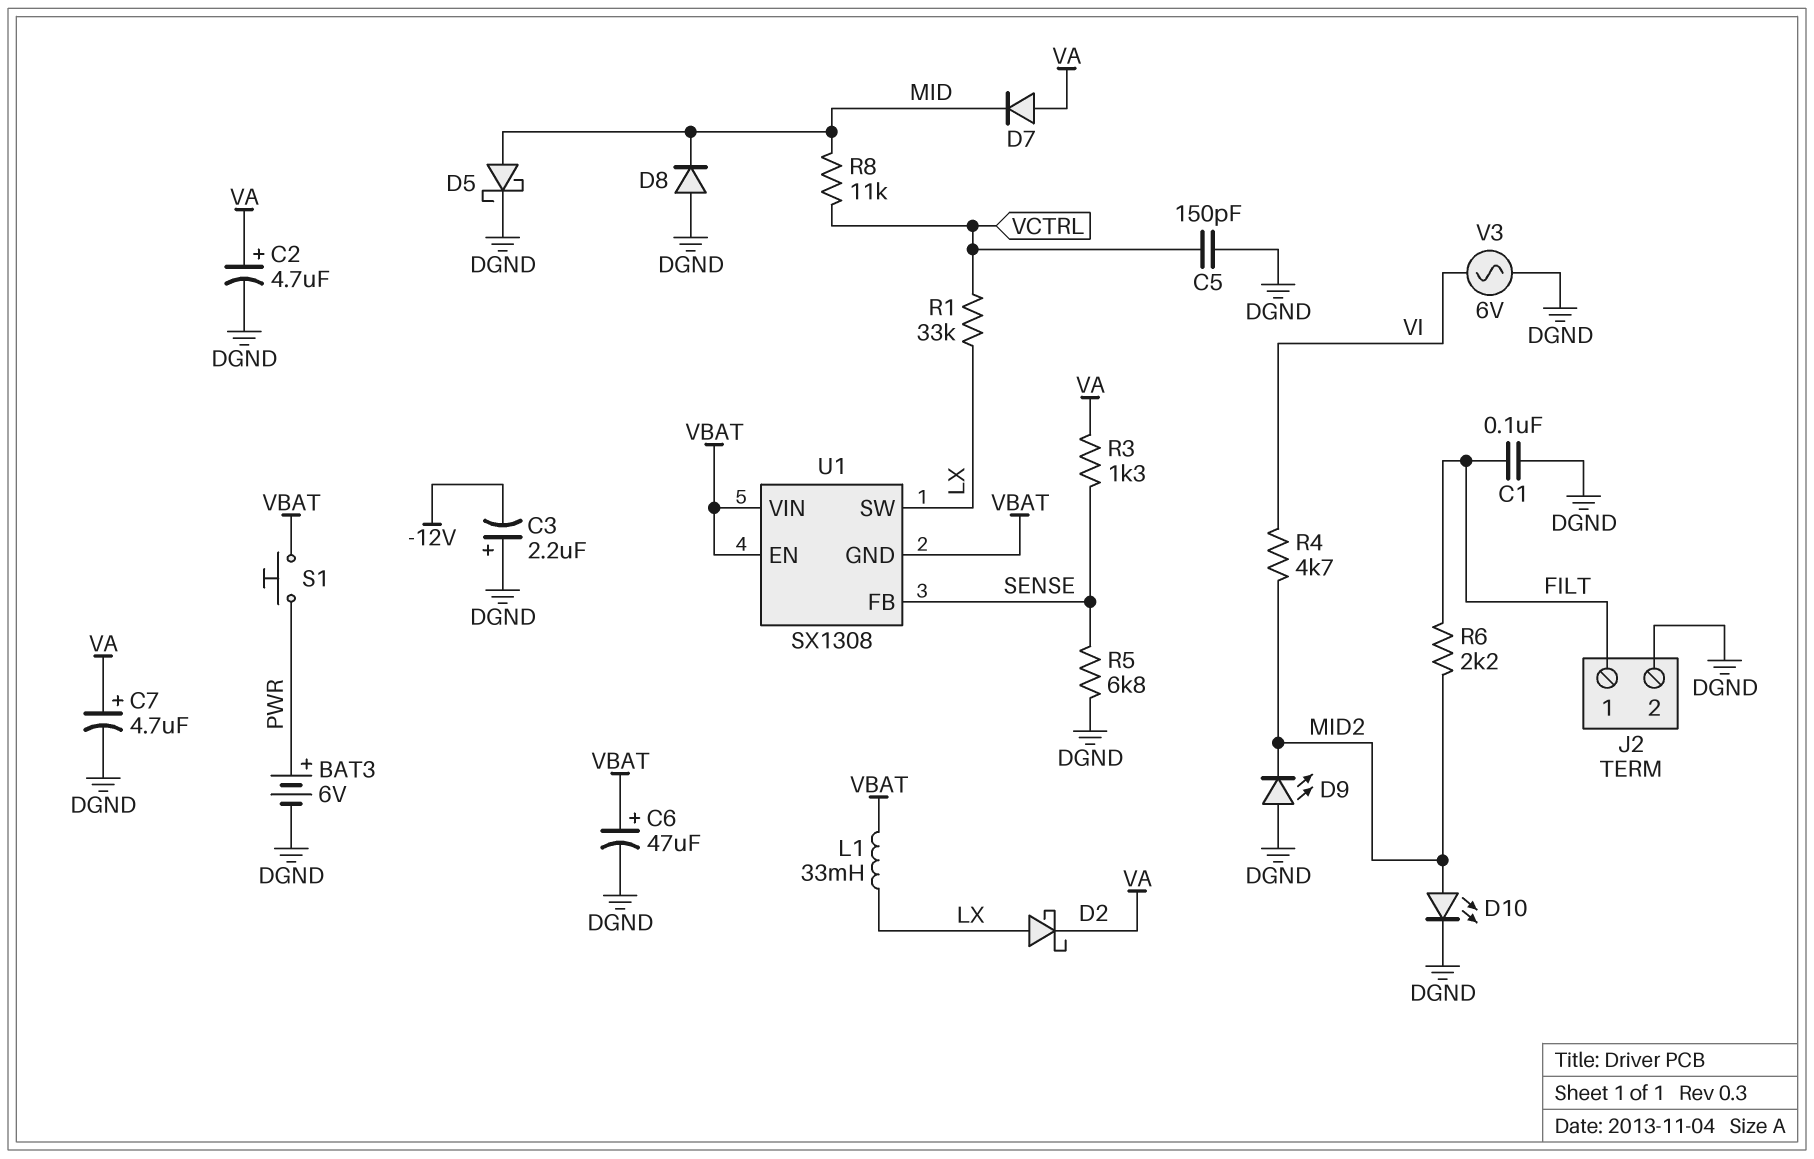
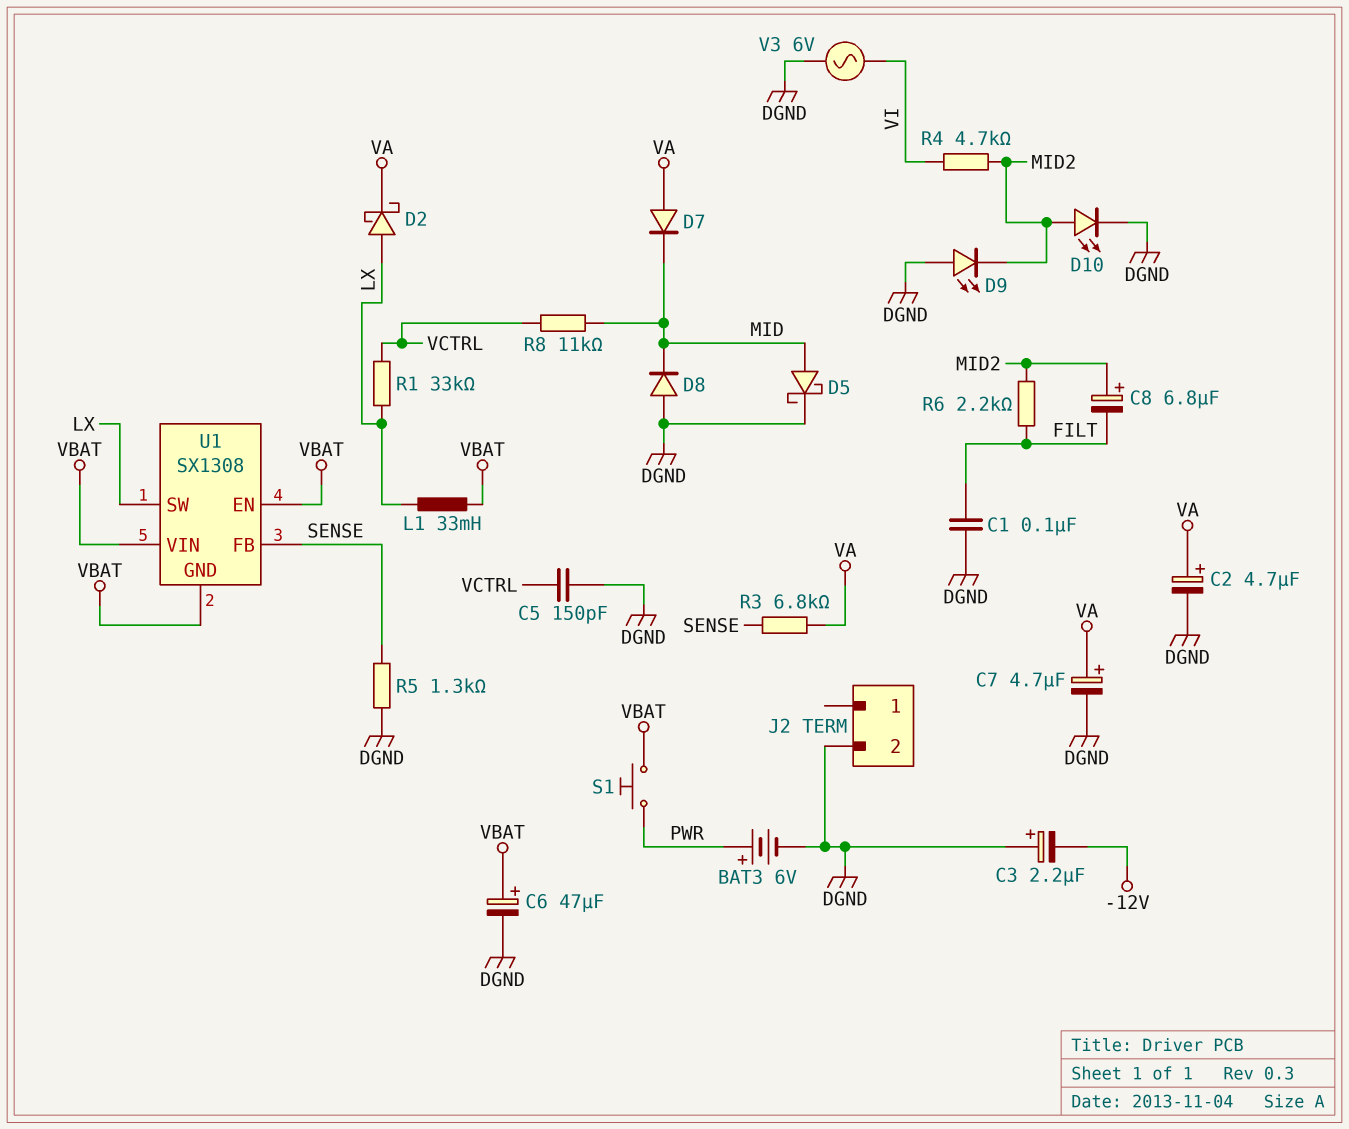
C8: none -> 6.8uF (plus MID2, minus FILT)
J2 pin 1: FILT -> none
R3: 1.3k (SENSE, VA) -> 6.8k (SENSE, VA)
R5: 6.8k (DGND, SENSE) -> 1.3k (DGND, SENSE)

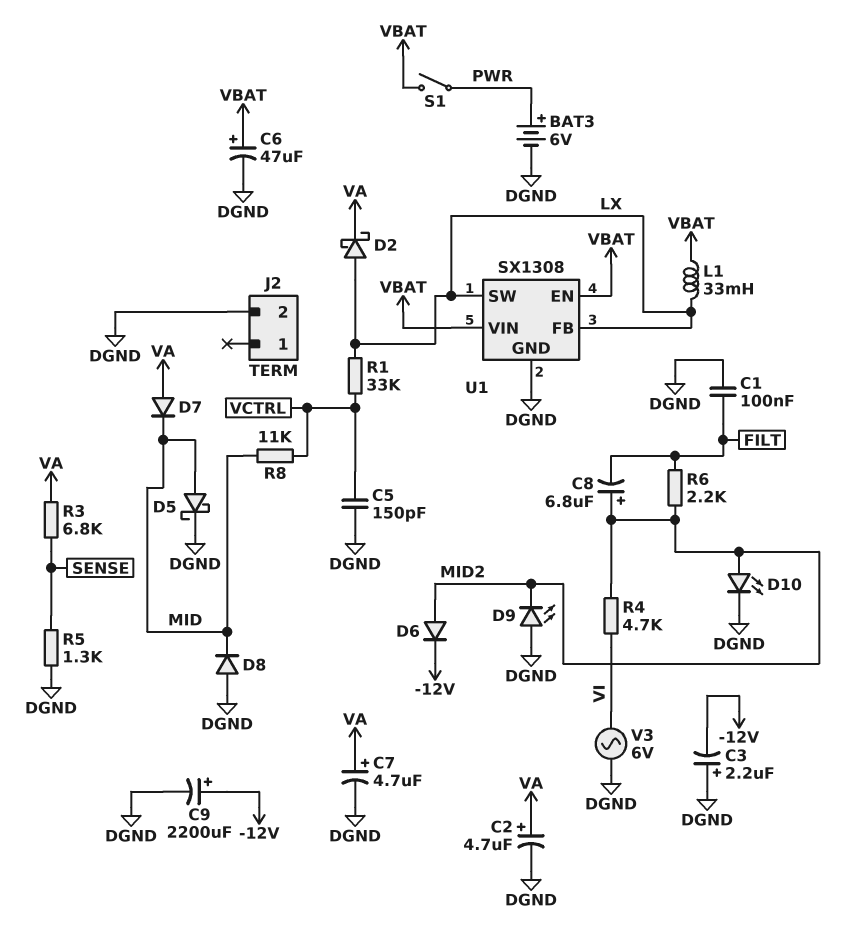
C9: none -> 2200uF (plus -12V, minus DGND)
D6: none -> diode (A MID2, K -12V)
S1: button (PWR, VBAT) -> switch (PWR, VBAT)
U1 pin FB: SENSE -> LX
U1 pin GND: VBAT -> DGND

